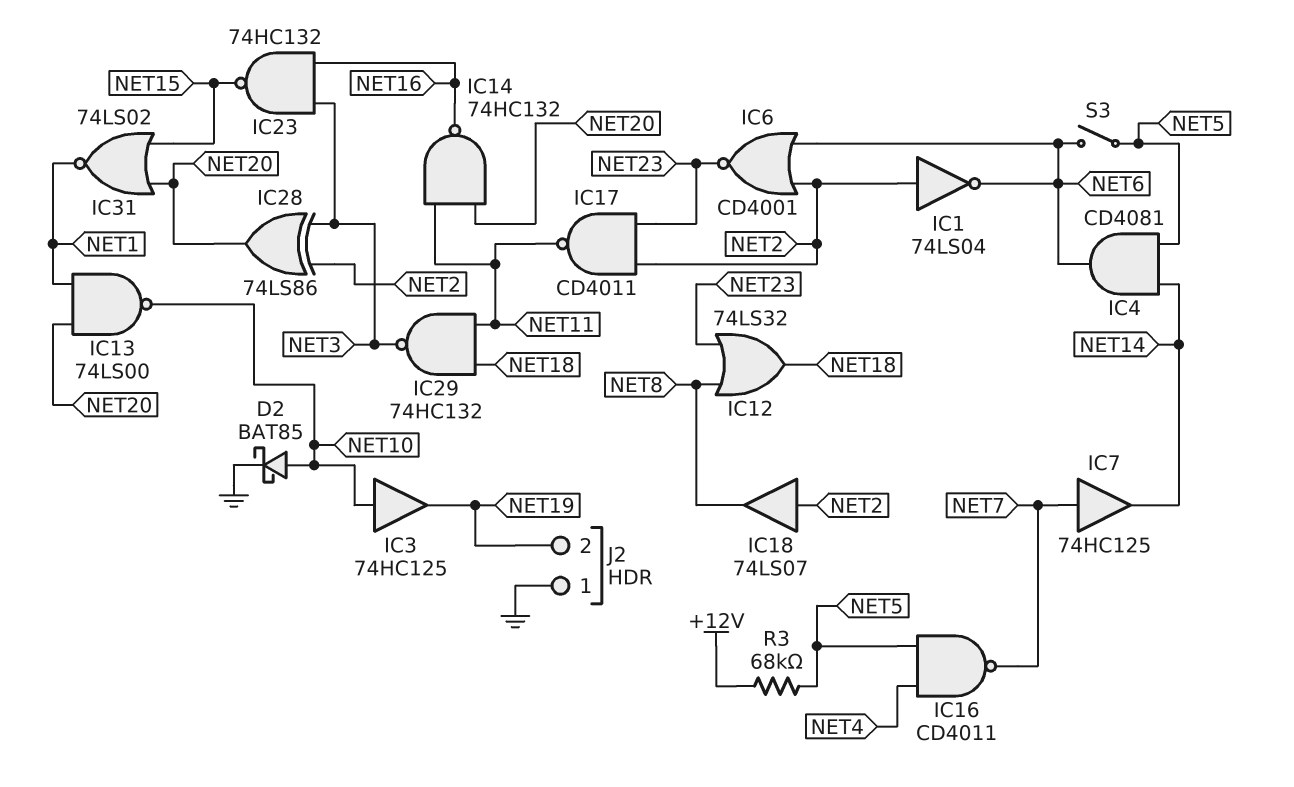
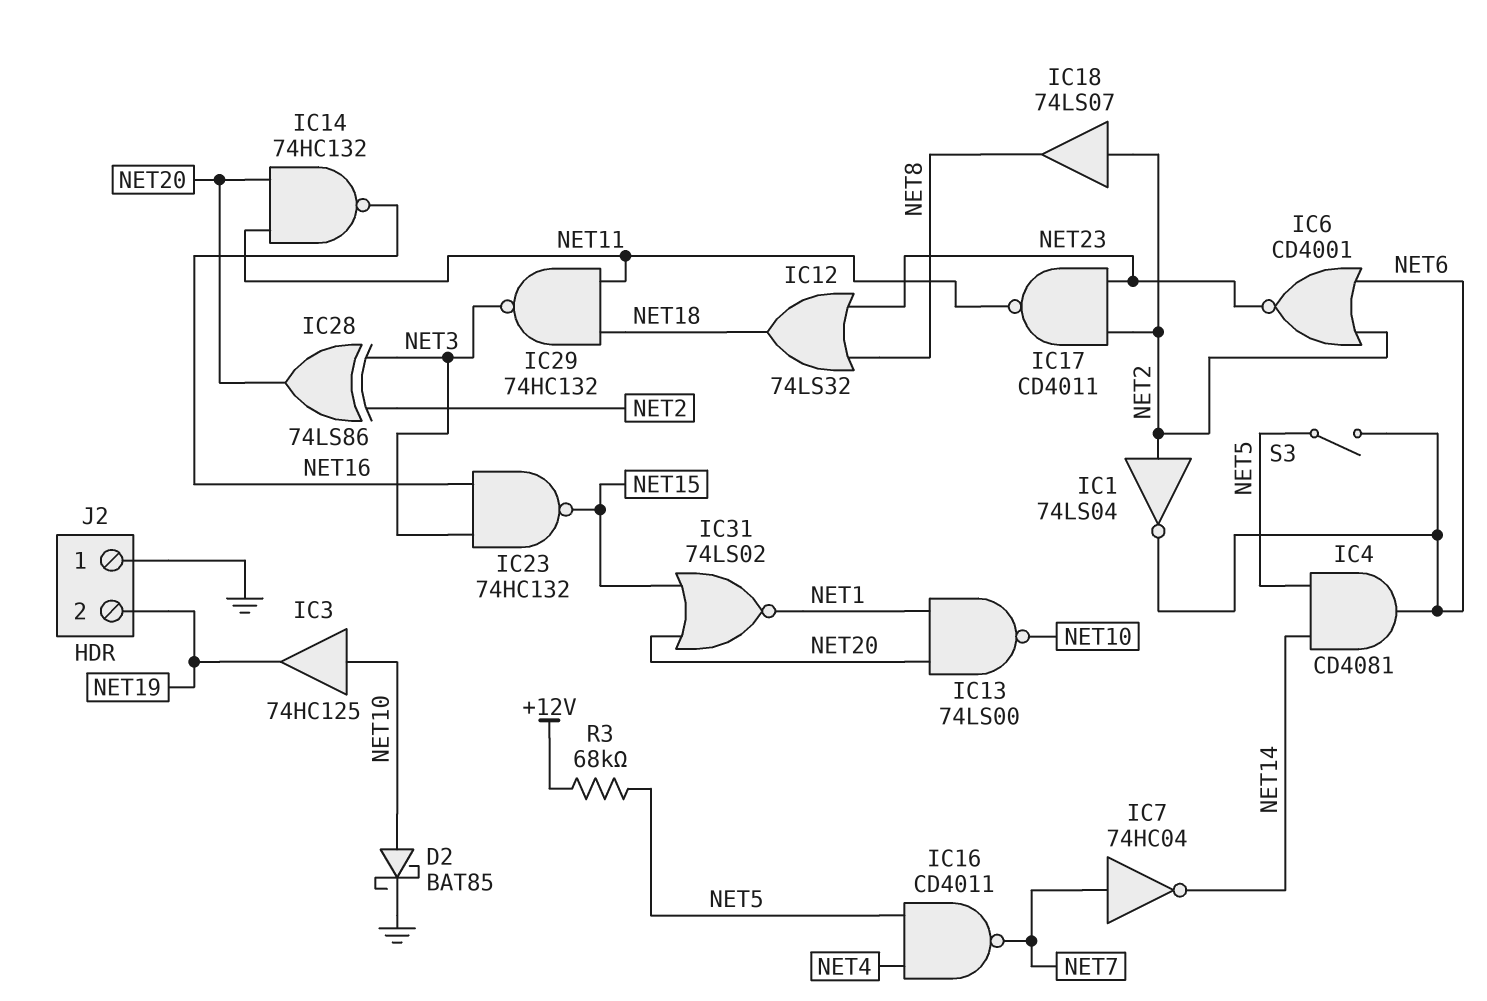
IC7: buffer 74HC125 (in NET7, out NET14) -> NOT 74HC04 (in NET7, out NET14)

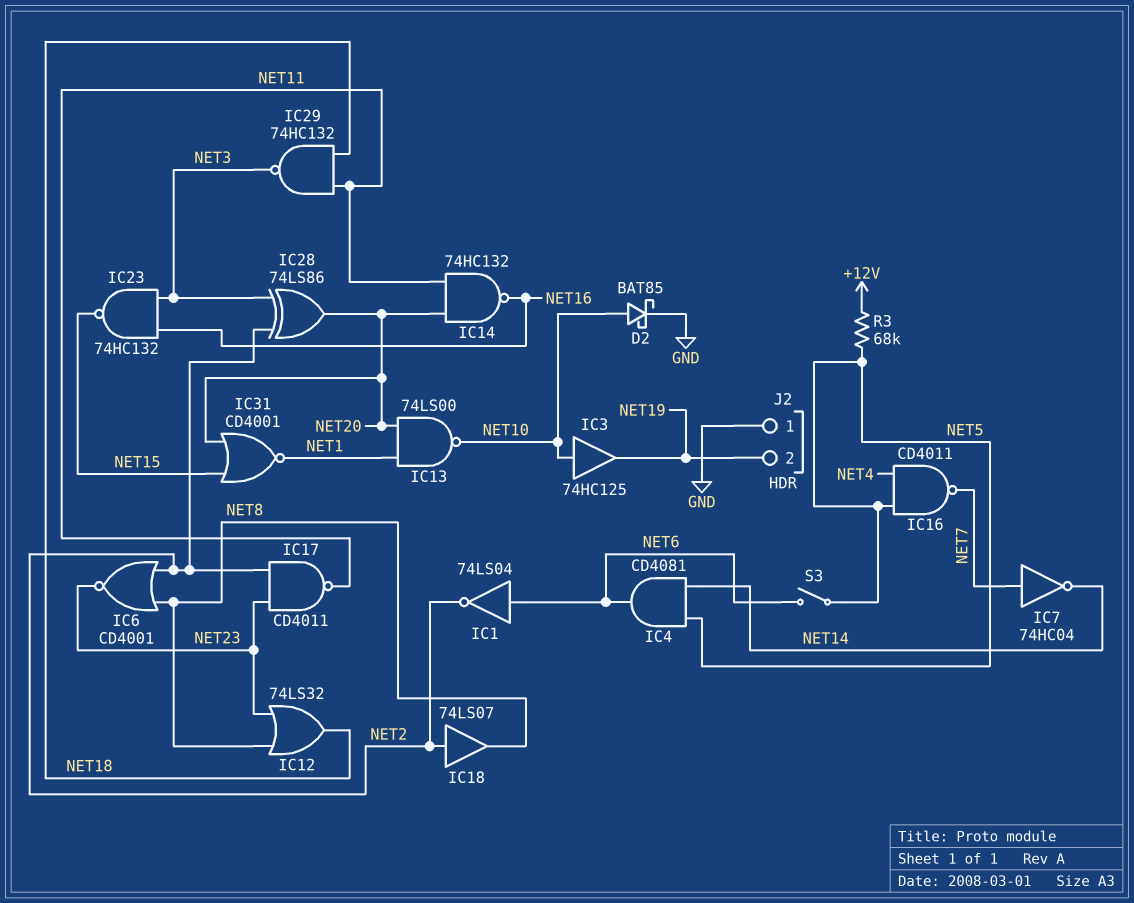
IC1: NOT 74LS04 (in NET2, out NET6) -> NOT 74LS04 (in NET6, out NET2)
IC6: NOR CD4001 (in NET2, in NET6, out NET23) -> NOR CD4001 (in NET2, in NET8, out NET23)
IC31: NOR 74LS02 (in NET15, in NET20, out NET1) -> NOR CD4001 (in NET15, in NET20, out NET1)

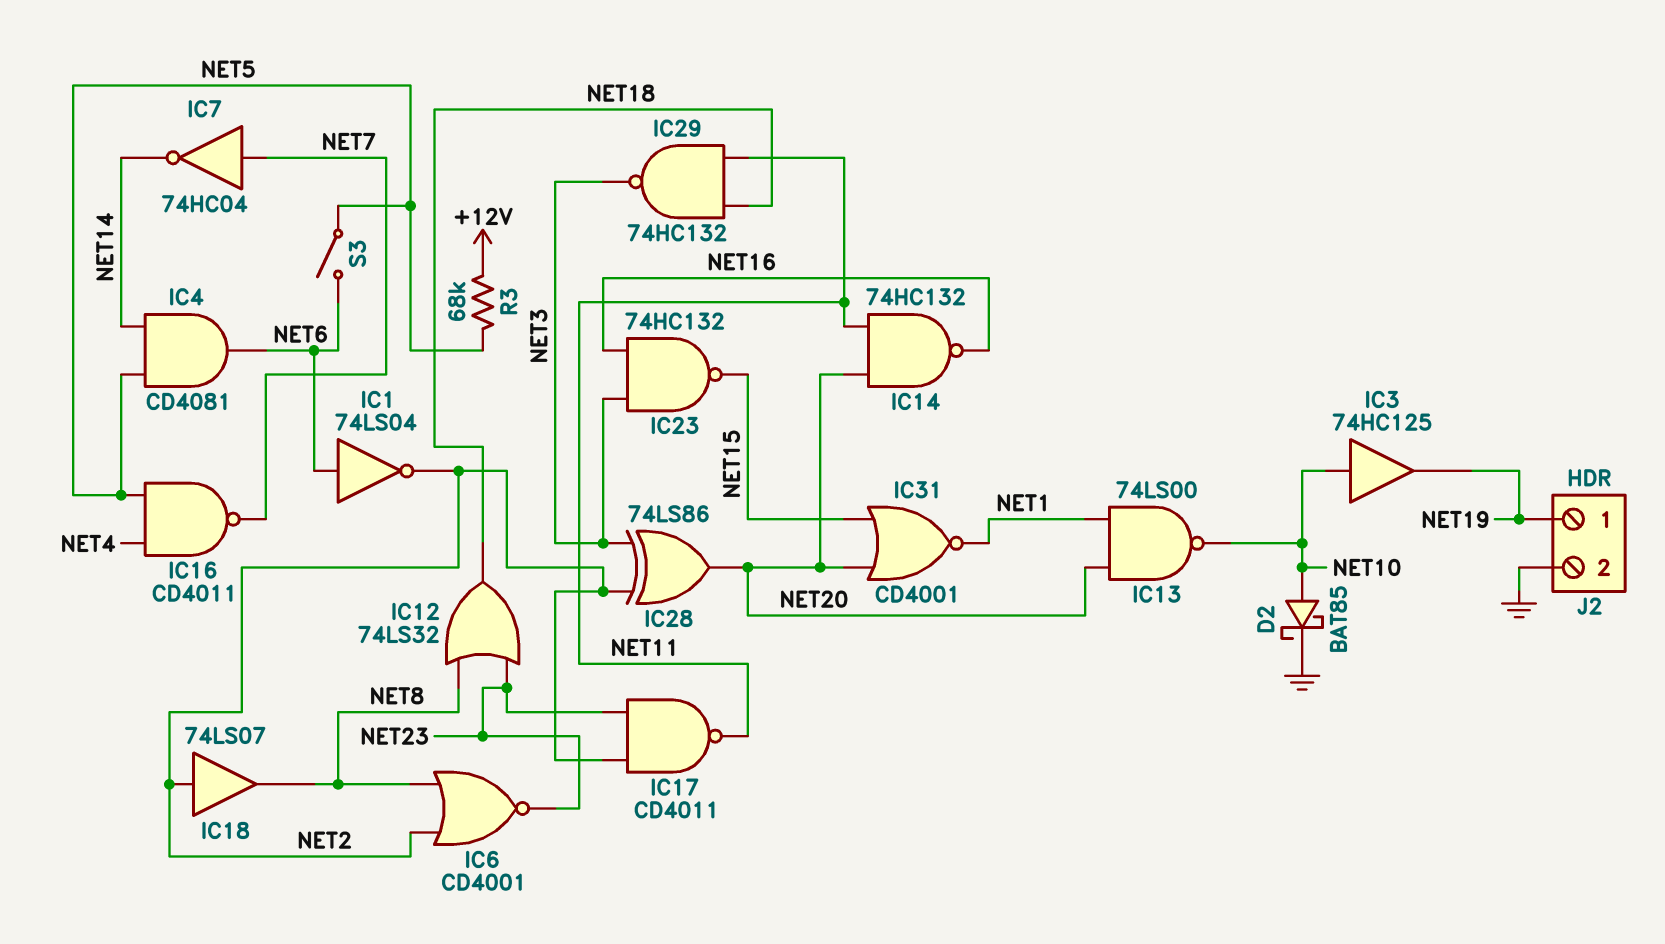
J2 pin 1: GND -> NET19
J2 pin 2: NET19 -> GND

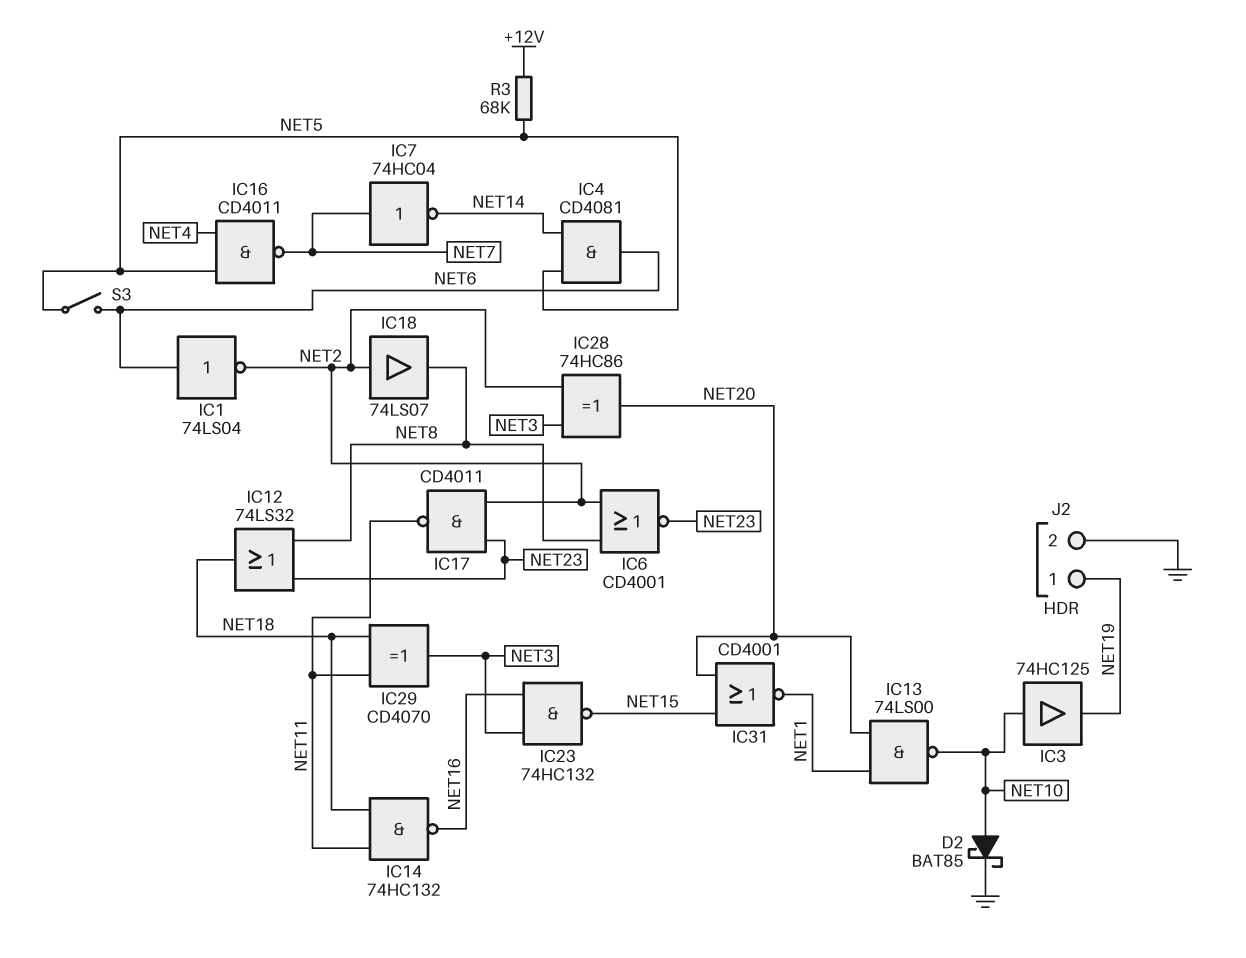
IC14: NAND 74HC132 (in NET11, in NET20, out NET16) -> NAND 74HC132 (in NET11, in NET18, out NET16)
IC28: XOR 74LS86 (in NET2, in NET3, out NET20) -> XOR 74HC86 (in NET2, in NET3, out NET20)
IC29: NAND 74HC132 (in NET11, in NET18, out NET3) -> XOR CD4070 (in NET11, in NET18, out NET3)

